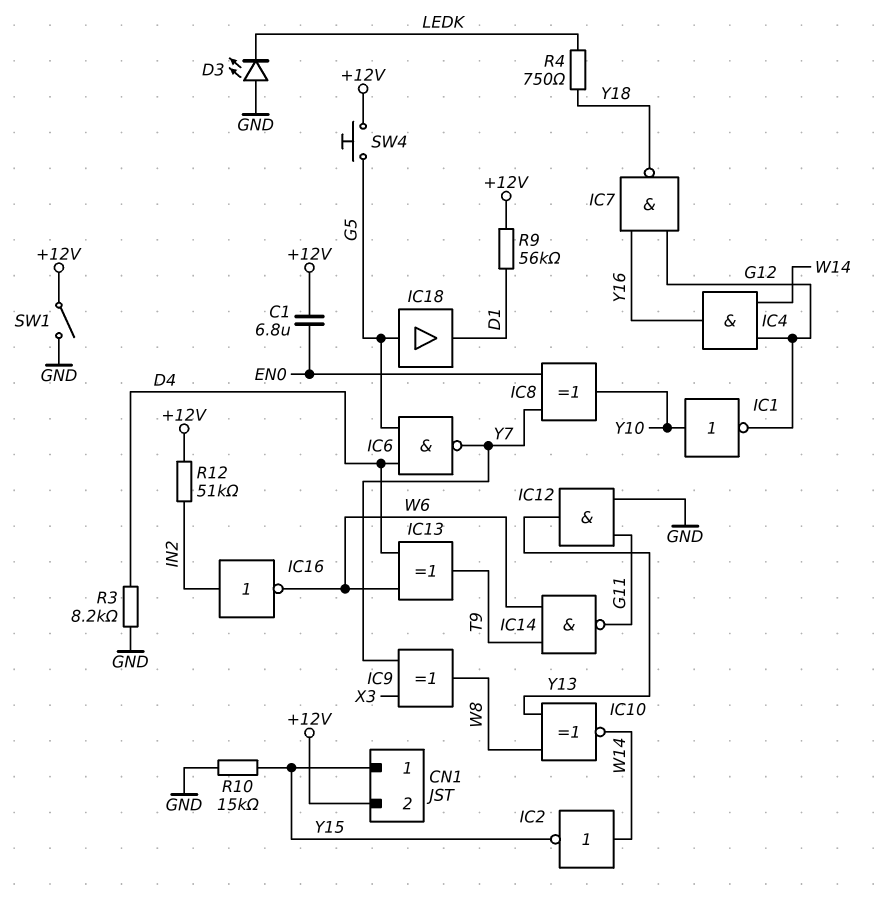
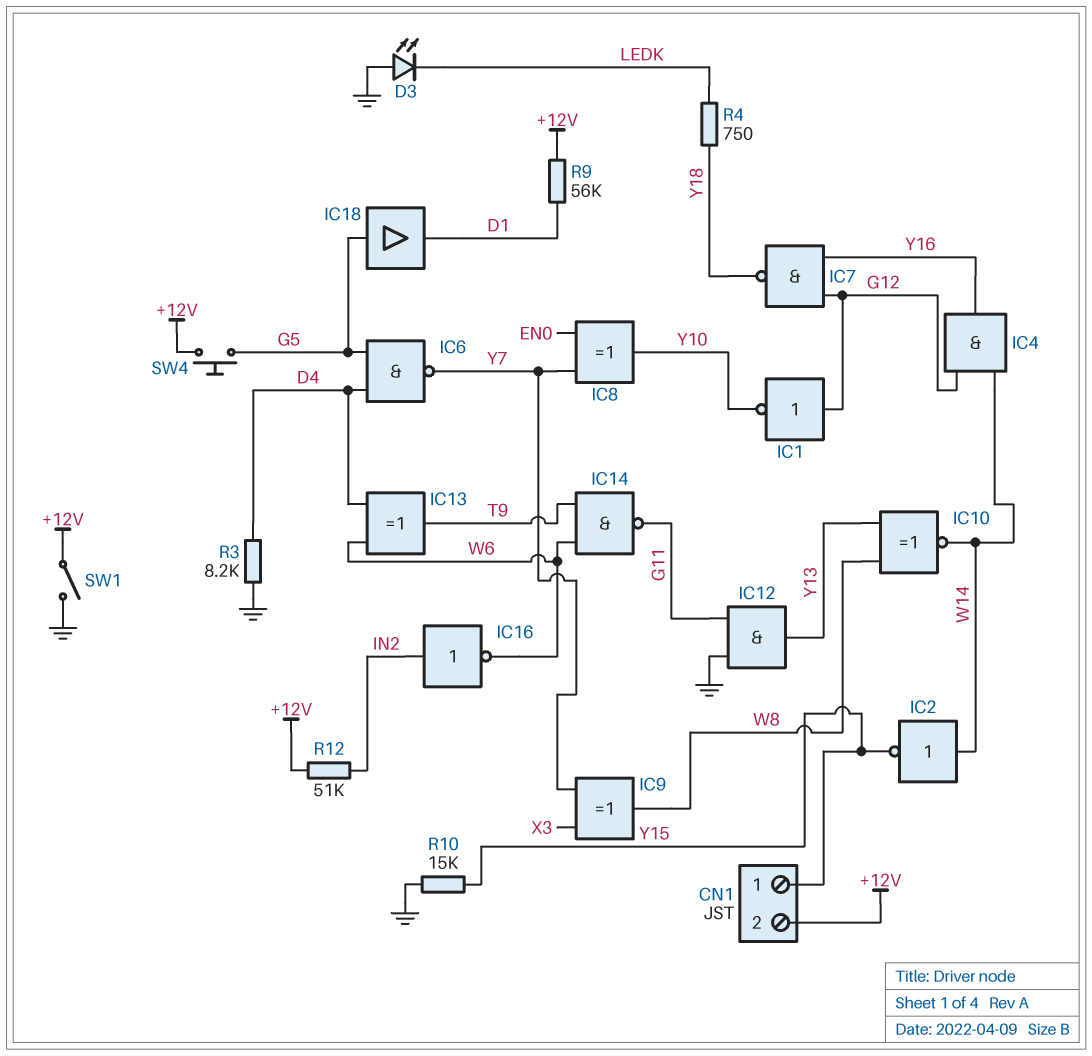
C1: 6.8uF (+12V, EN0) -> none
IC1: NOT (in Y10, out G12) -> NOT (in G12, out Y10)

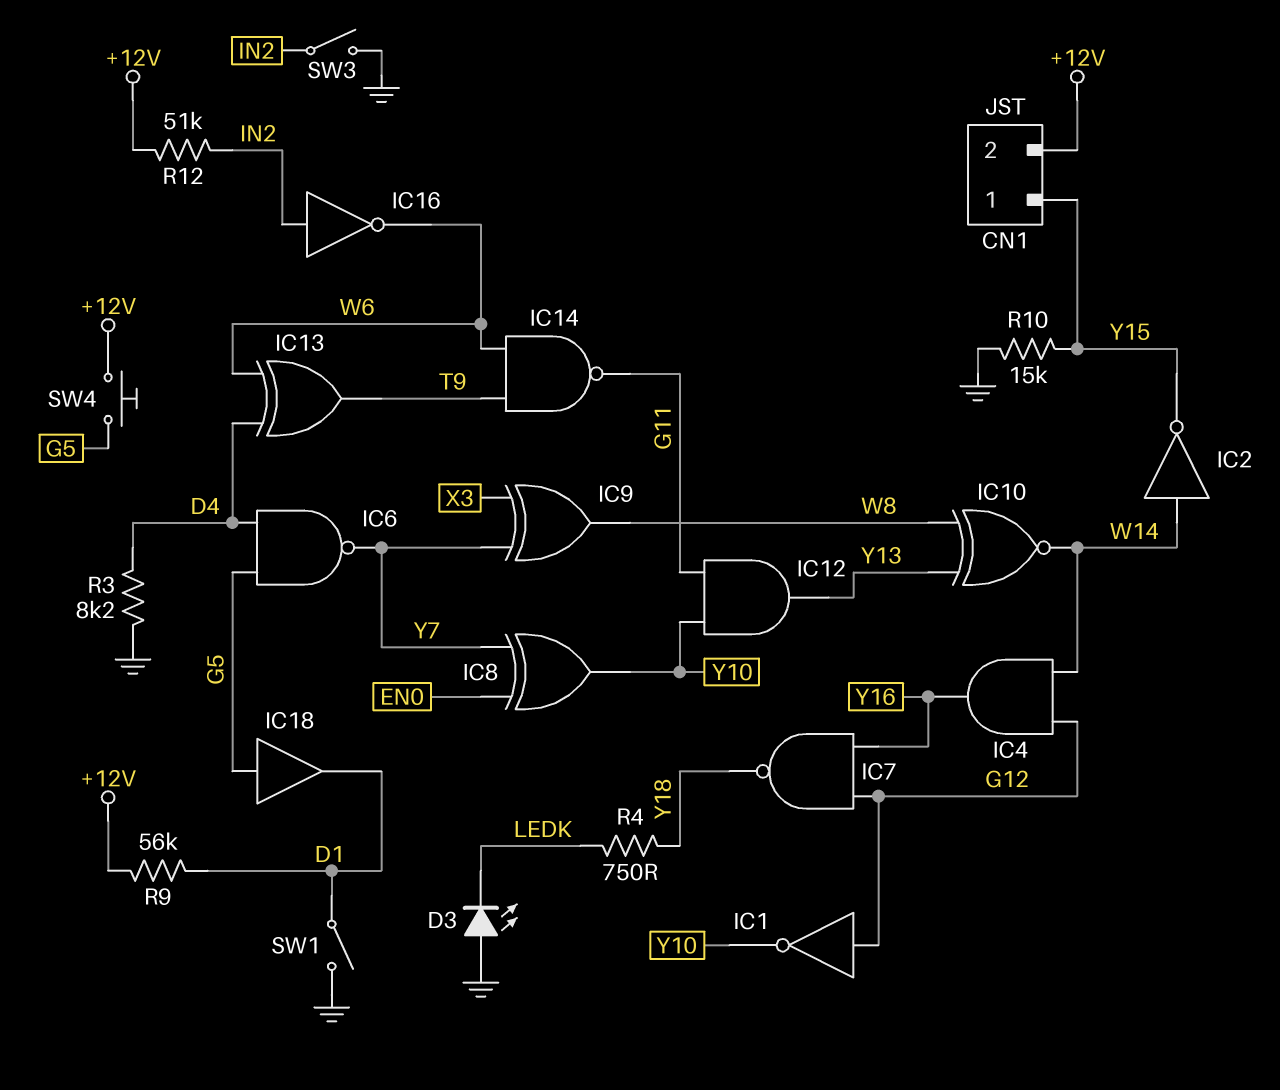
IC12: AND (in G11, in GND, out Y13) -> AND (in G11, in Y10, out Y13)
SW1: switch (+12V, GND) -> switch (D1, GND)
SW3: none -> switch (GND, IN2)

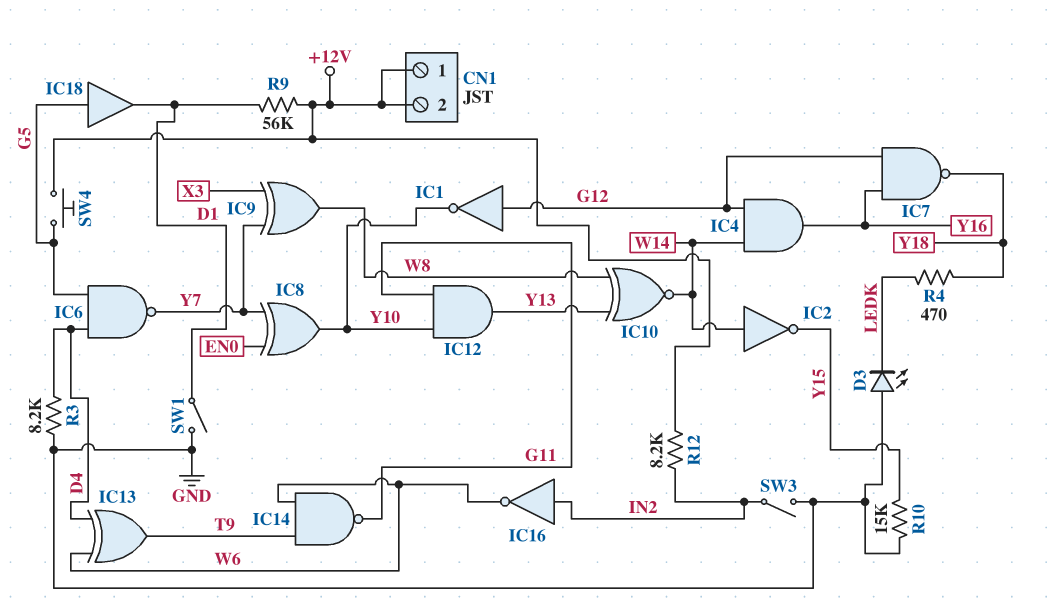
CN1 pin 1: Y15 -> +12V
R4: 750 (LEDK, Y18) -> 470 (LEDK, Y18)
R12: 51k (+12V, IN2) -> 8.2k (+12V, IN2)

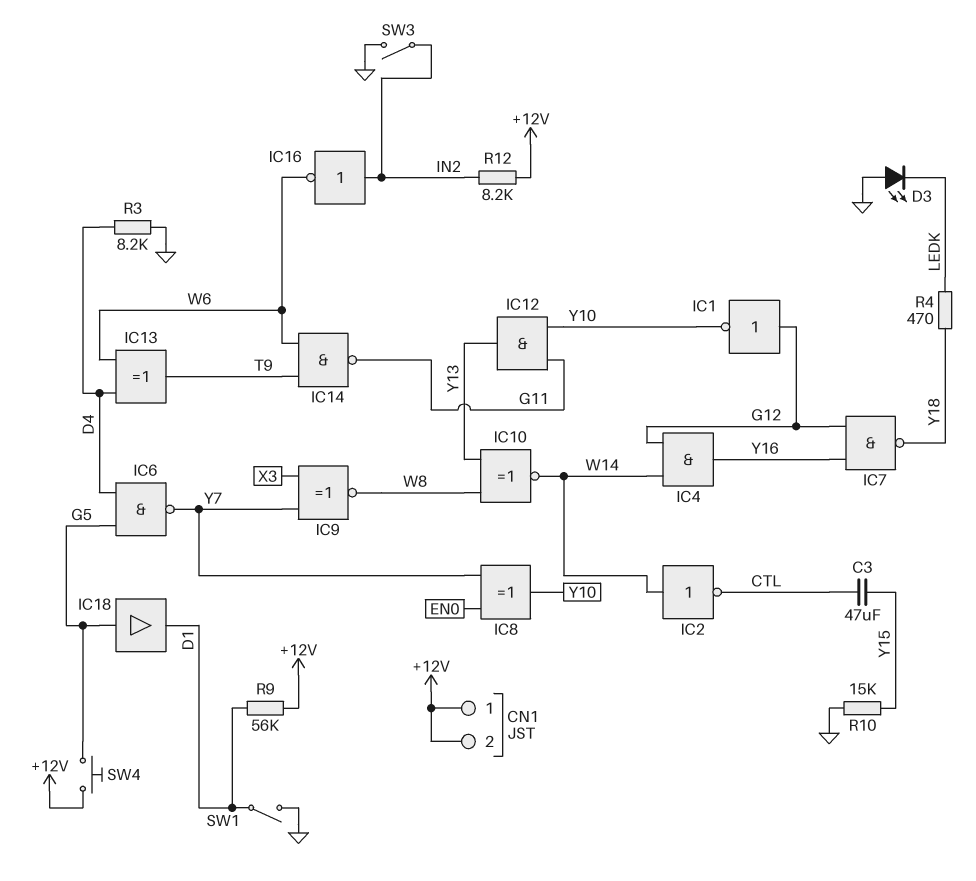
C3: none -> 47uF (CTL, Y15)
IC2: NOT (in W14, out Y15) -> NOT (in W14, out CTL)
IC9: XOR (in X3, in Y7, out W8) -> XNOR (in X3, in Y7, out W8)

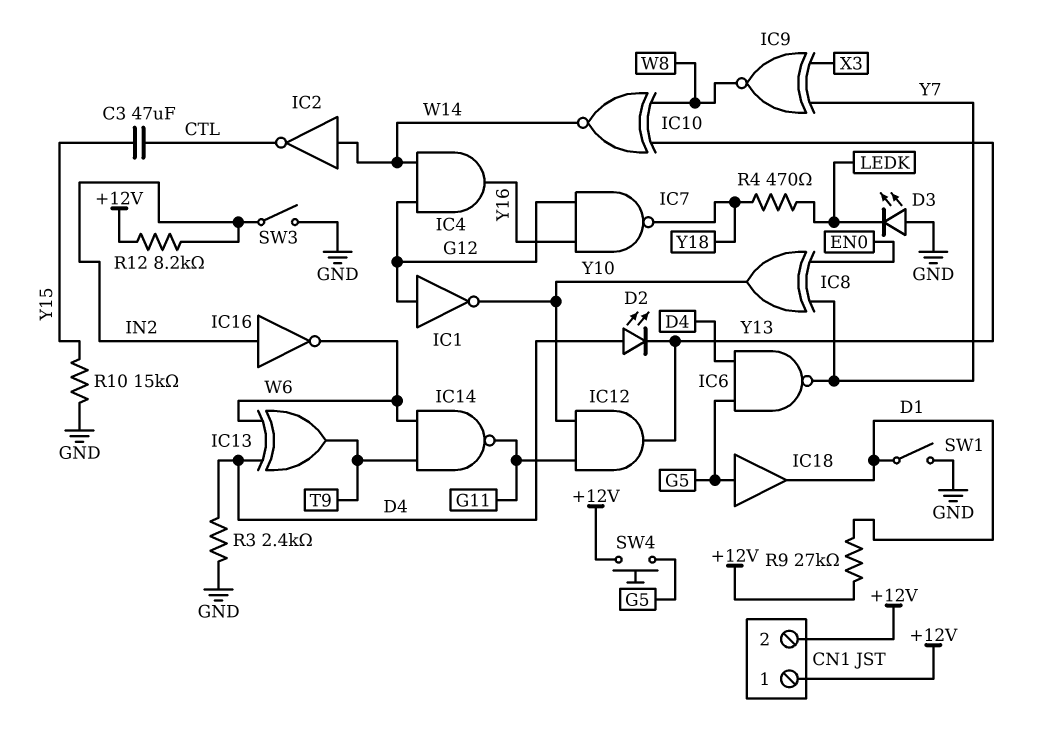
D2: none -> LED (A D4, K Y13)
R3: 8.2k (D4, GND) -> 2.4k (D4, GND)
R9: 56k (+12V, D1) -> 27k (+12V, D1)

